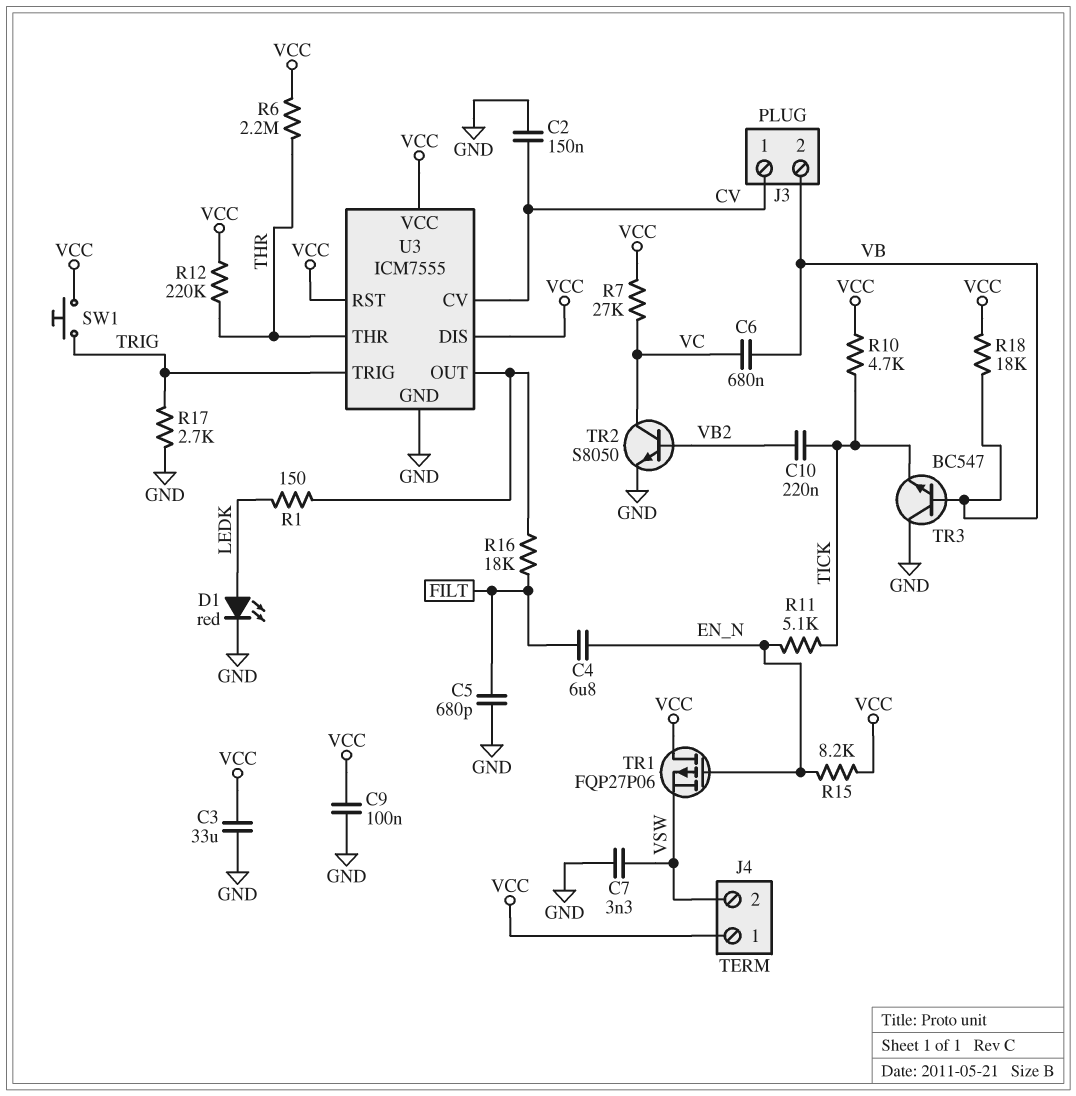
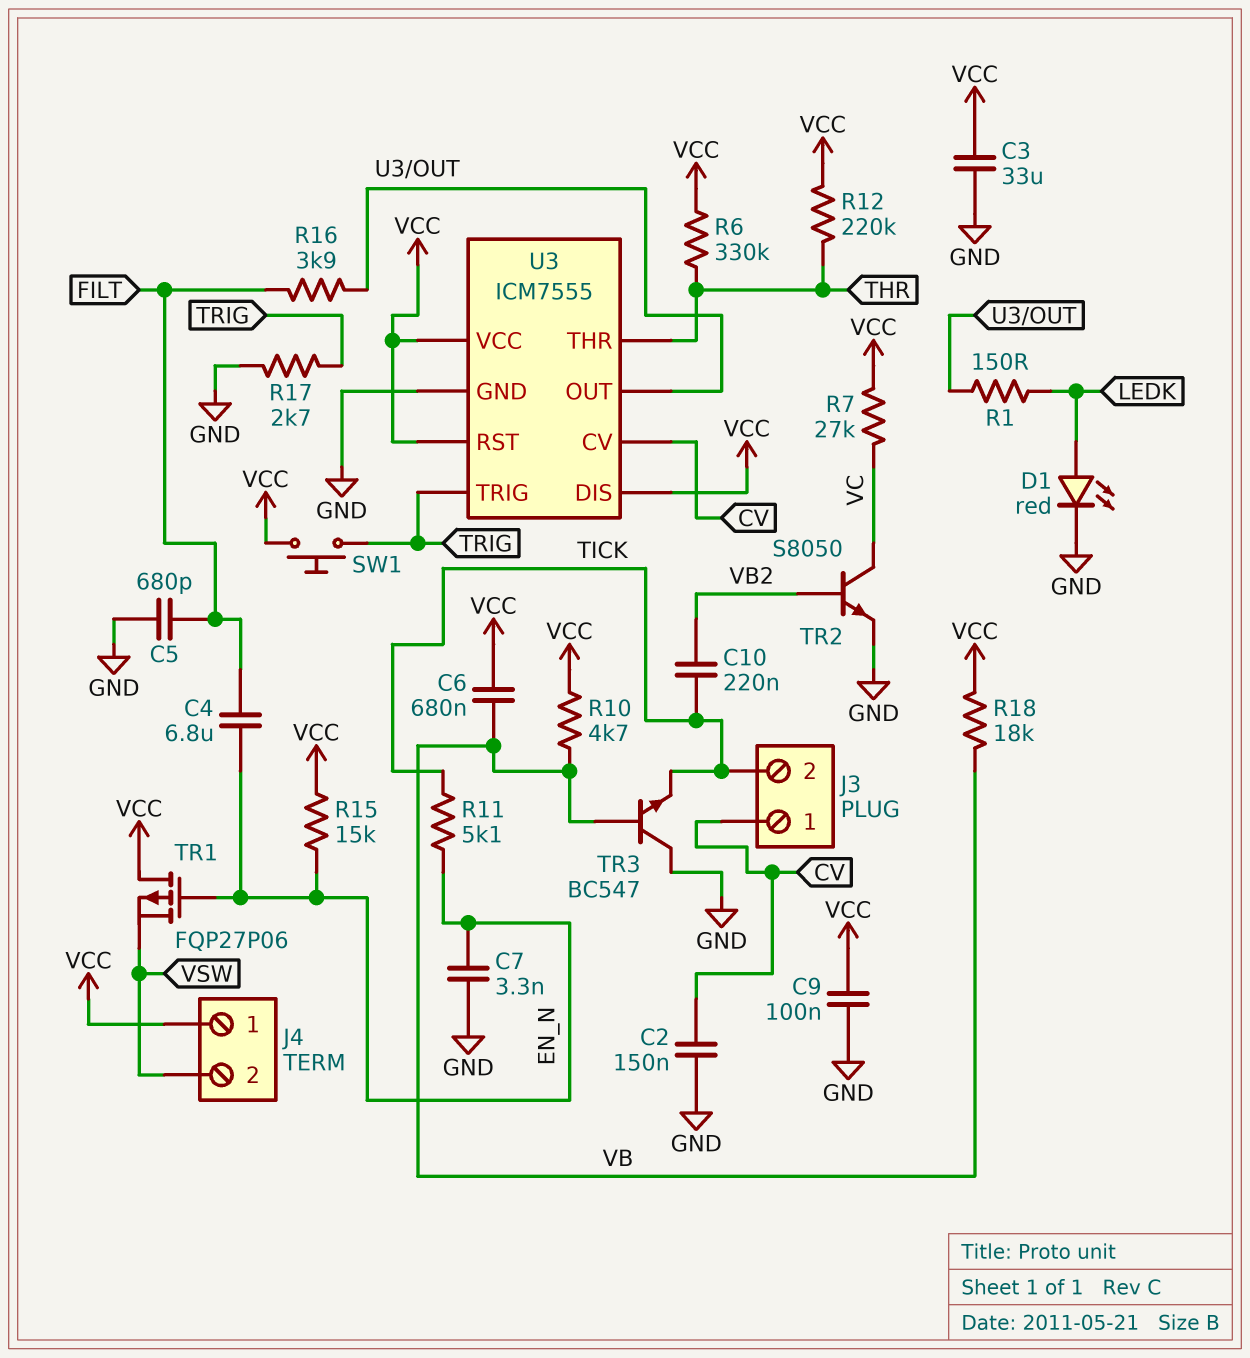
C6: 680nF (VB, VC) -> 680nF (VB, VCC)
C7: 3.3nF (GND, VSW) -> 3.3nF (EN_N, GND)
J3 pin 2: VB -> TICK
R6: 2.2M (THR, VCC) -> 330k (THR, VCC)
R10: 4.7k (TICK, VCC) -> 4.7k (VB, VCC)
R15: 8.2k (EN_N, VCC) -> 15k (EN_N, VCC)
R16: 18k (FILT, U3/OUT) -> 3.9k (FILT, U3/OUT)

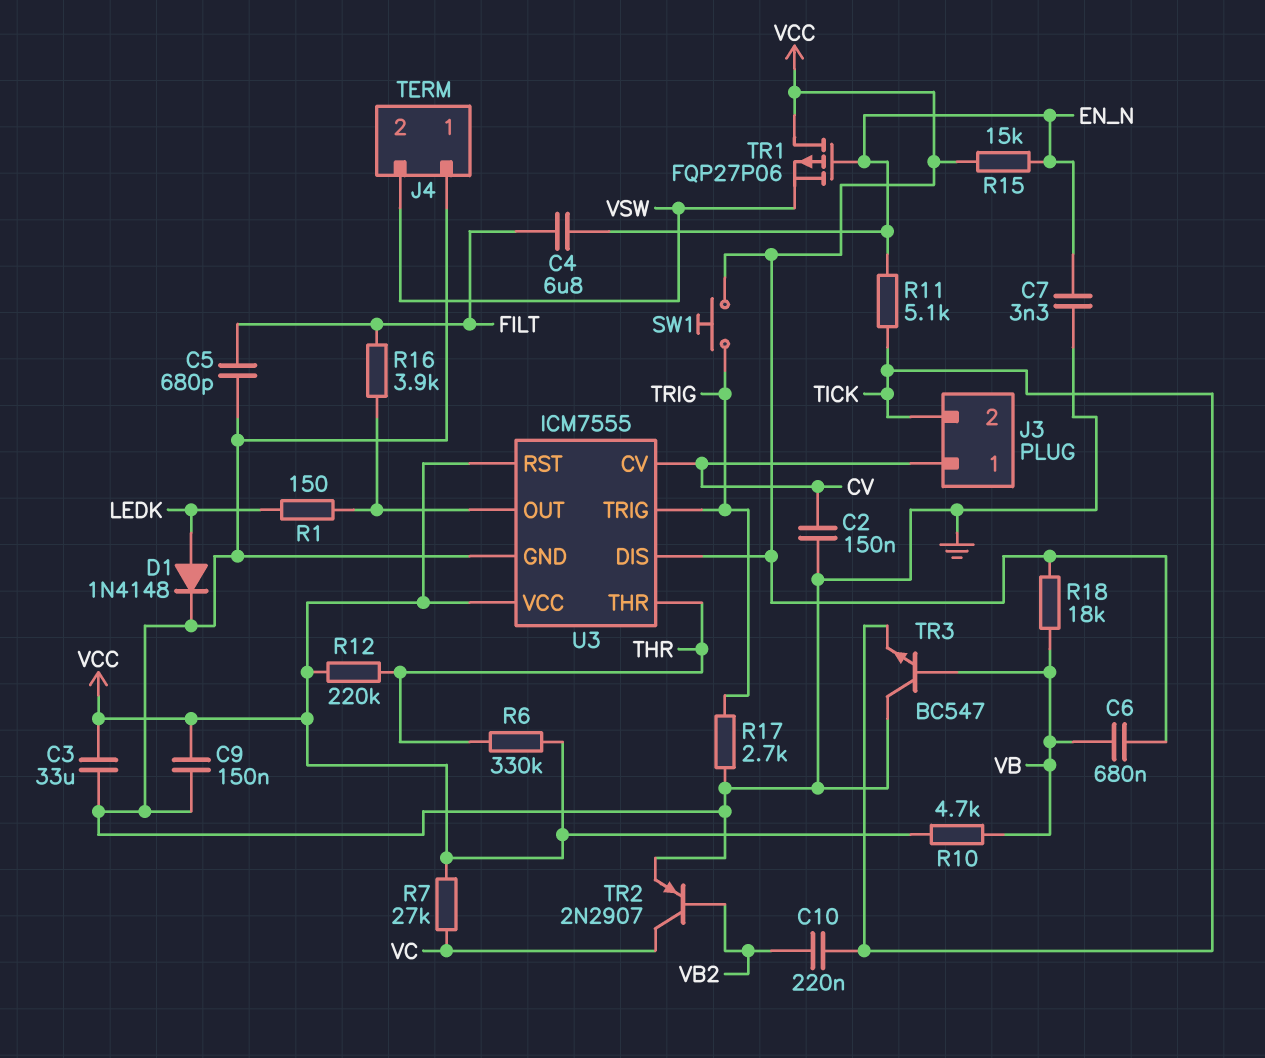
C9: 100nF (GND, VCC) -> 150nF (GND, VCC)
D1: LED red (A LEDK, K GND) -> diode 1N4148 (A LEDK, K GND)
J4 pin 1: VCC -> GND
TR2: NPN S8050 (B VB2, C VC, E GND) -> PNP 2N2907 (B VB2, C VC, E GND)

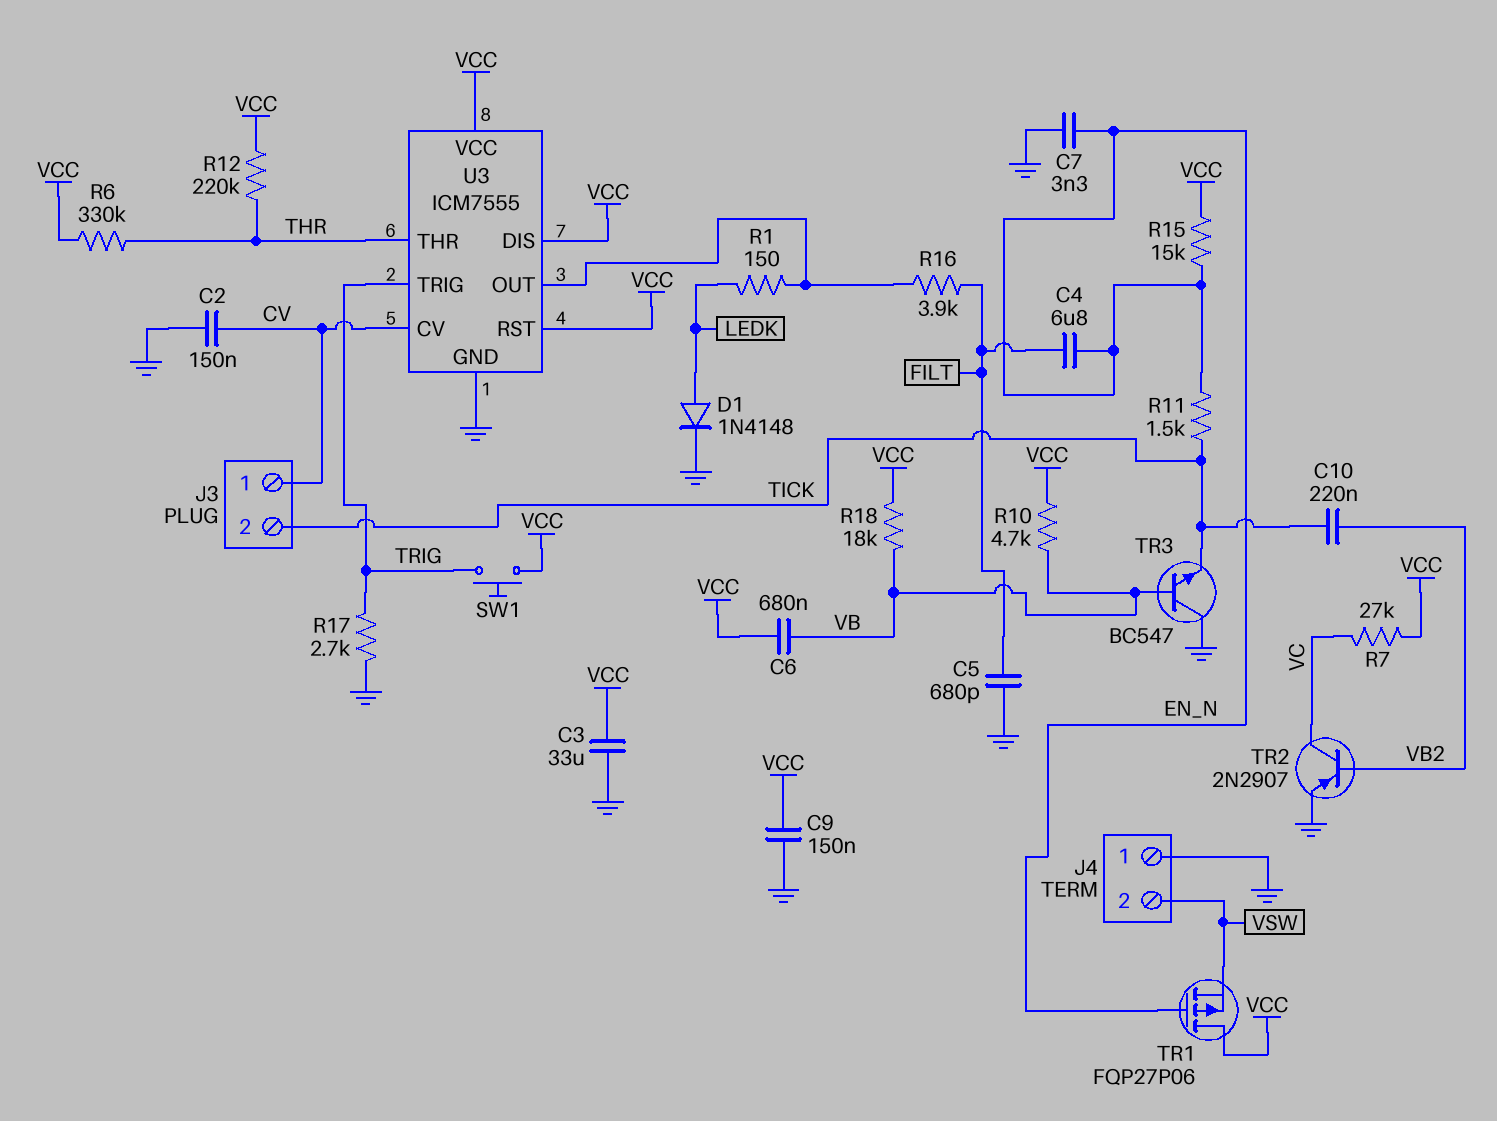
R11: 5.1k (EN_N, TICK) -> 1.5k (EN_N, TICK)

